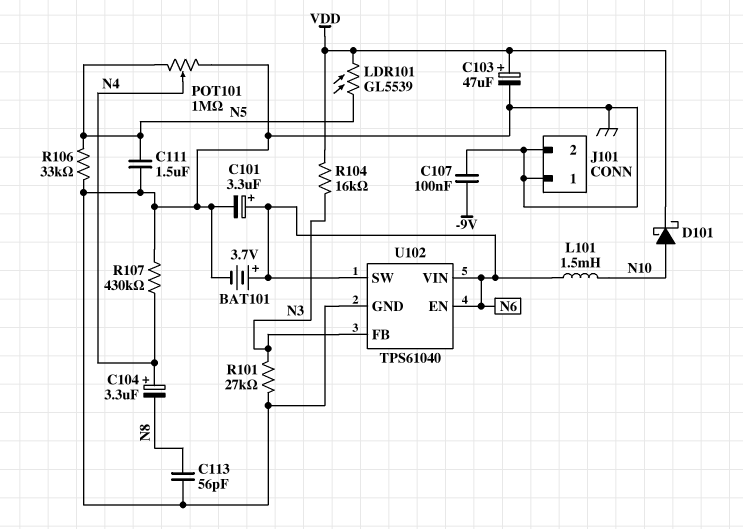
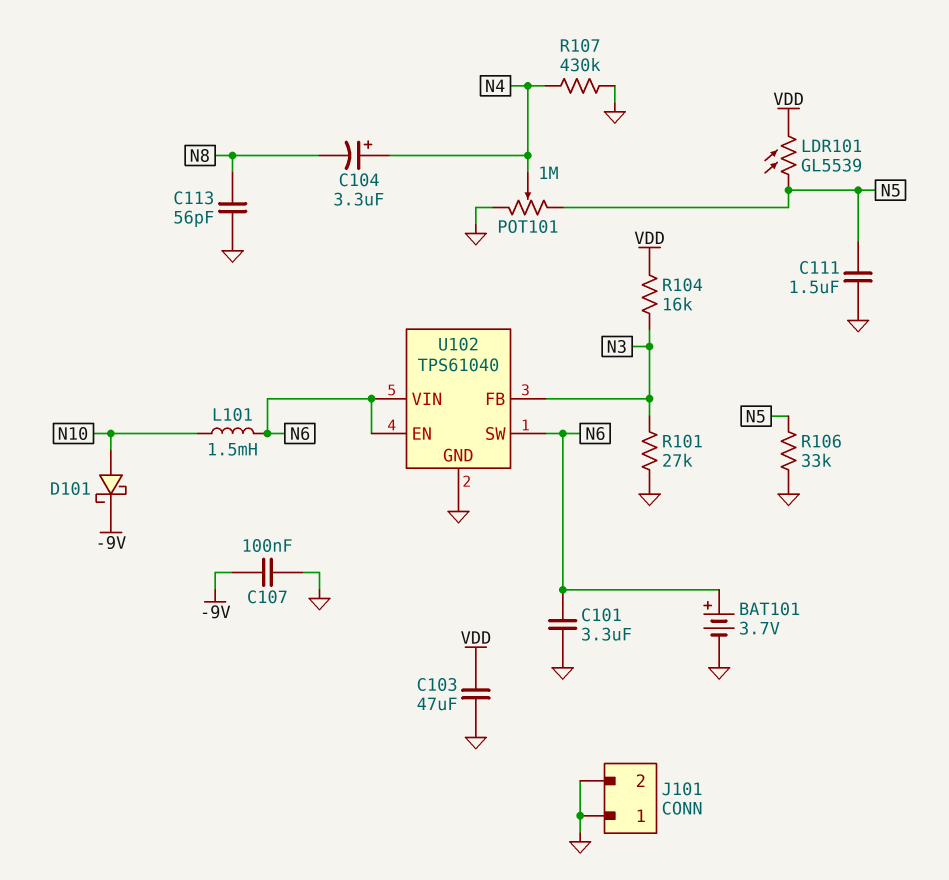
C101: 3.3uF (plus N6, minus GND) -> 3.3uF (GND, N6)
C103: 47uF (plus VDD, minus GND) -> 47uF (GND, VDD)
D101: schottky (A N10, K VDD) -> schottky (A N10, K -9V)

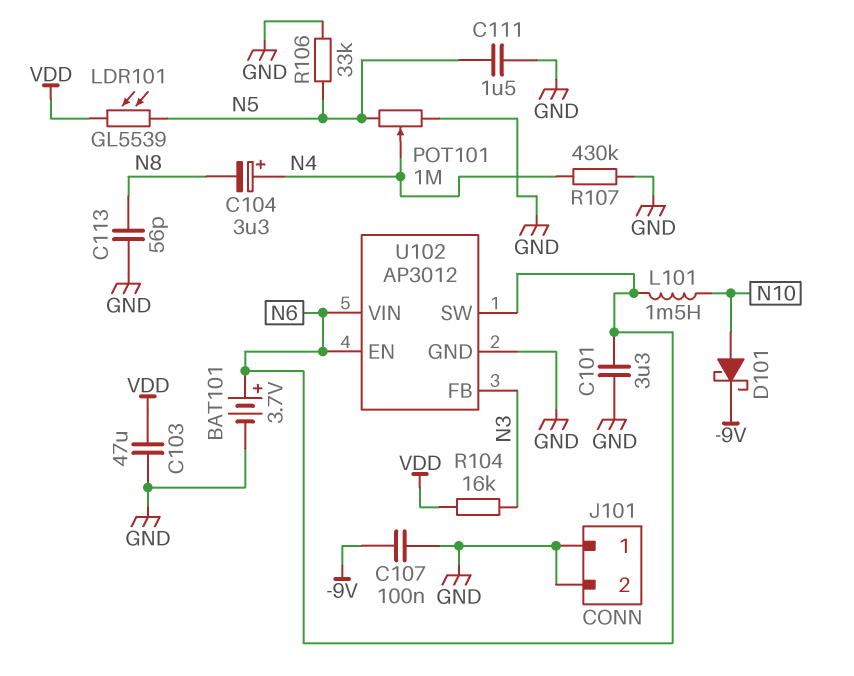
R101: 27k (GND, N3) -> none
U102: TPS61040 -> AP3012

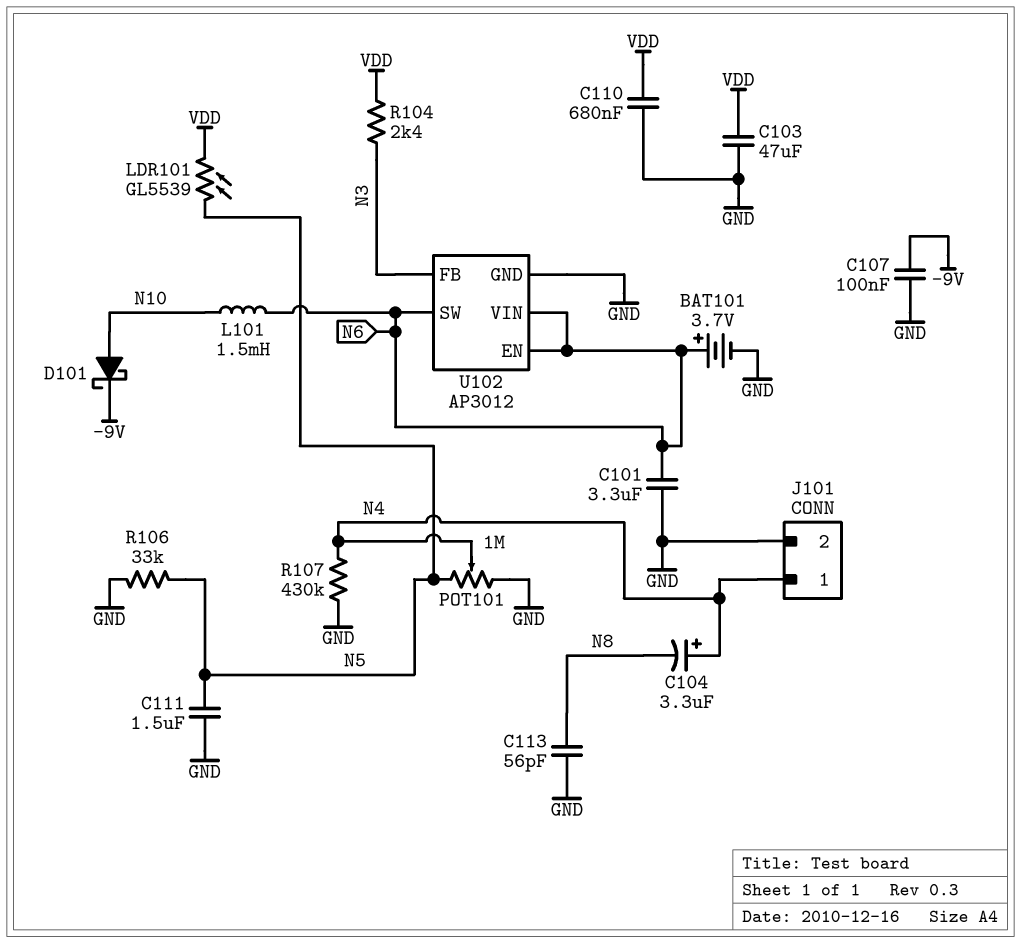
C110: none -> 680nF (GND, VDD)
J101 pin 1: GND -> N4
R104: 16k (N3, VDD) -> 2.4k (N3, VDD)

